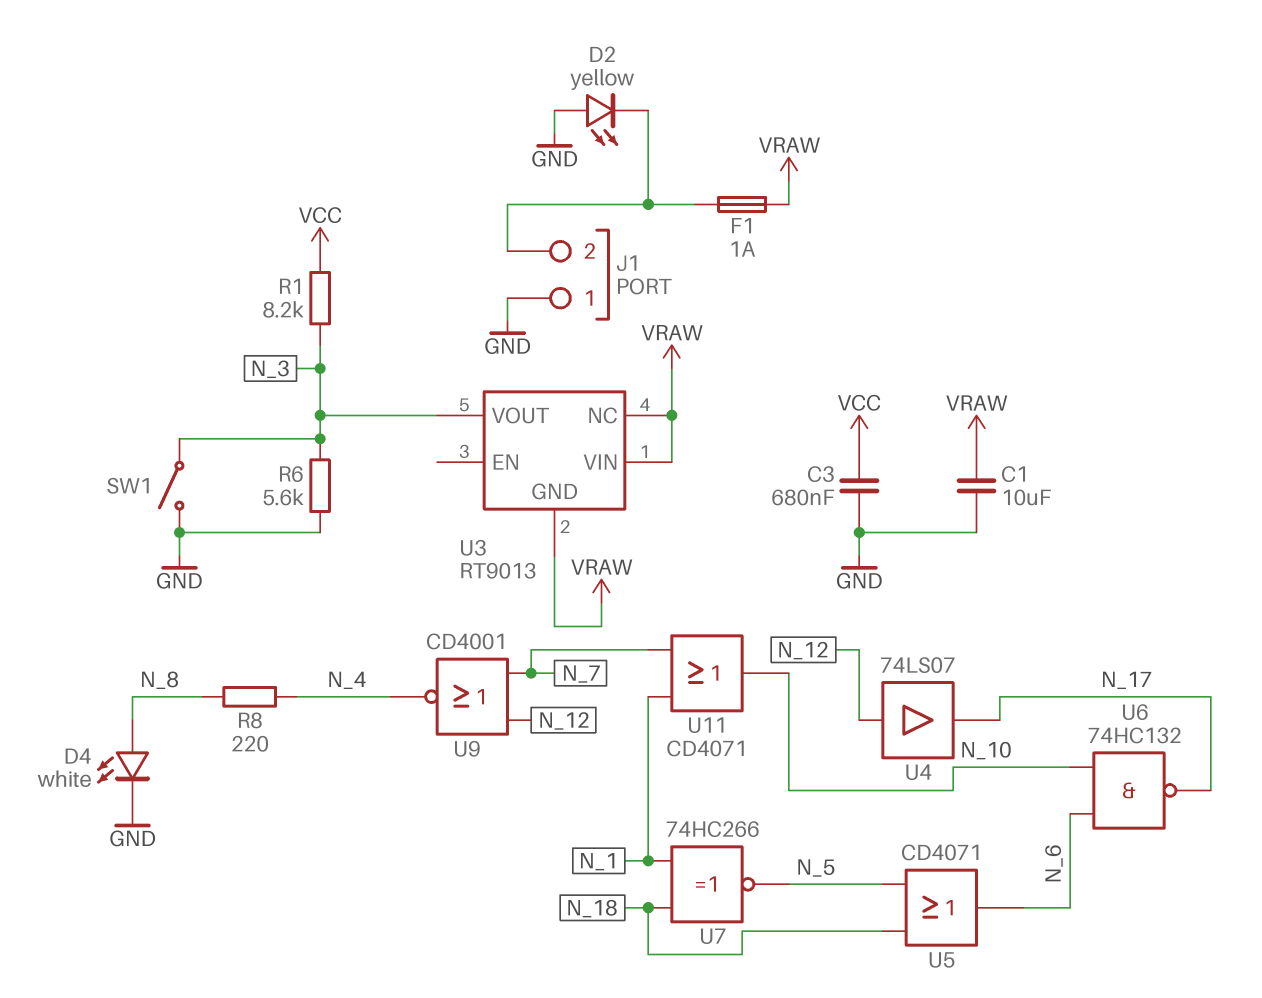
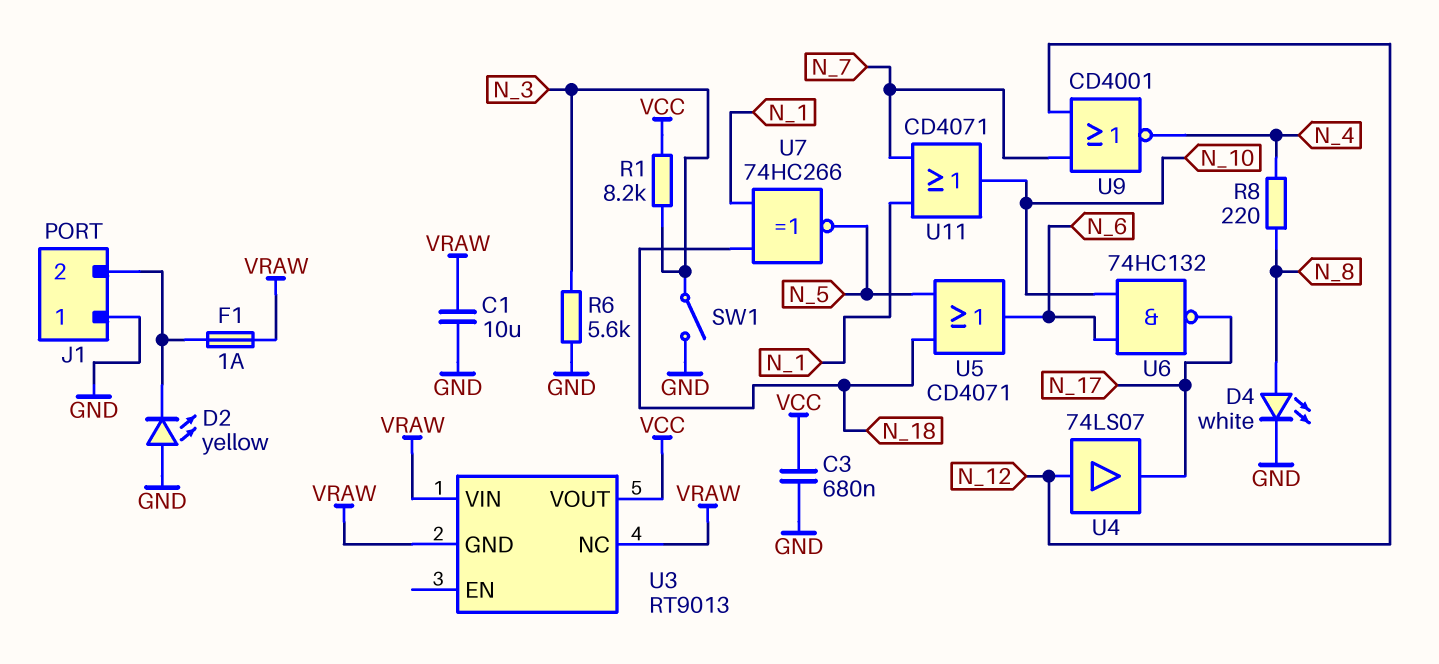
U3 pin VOUT: N_3 -> VCC

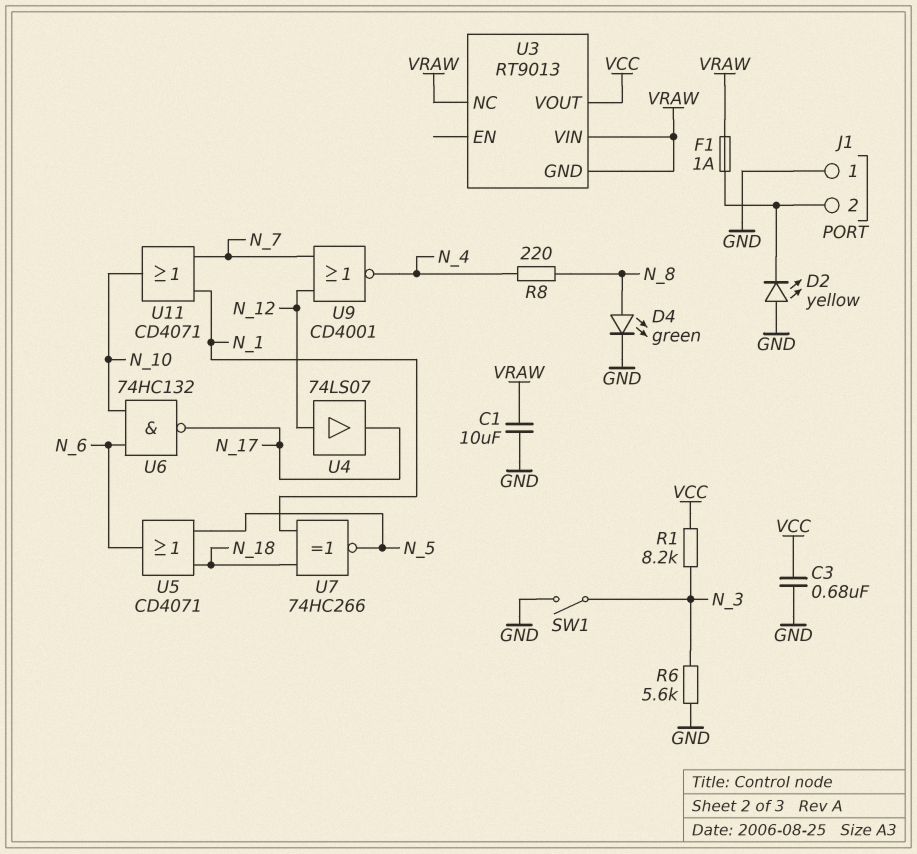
D4: LED white (A N_8, K GND) -> LED green (A N_8, K GND)

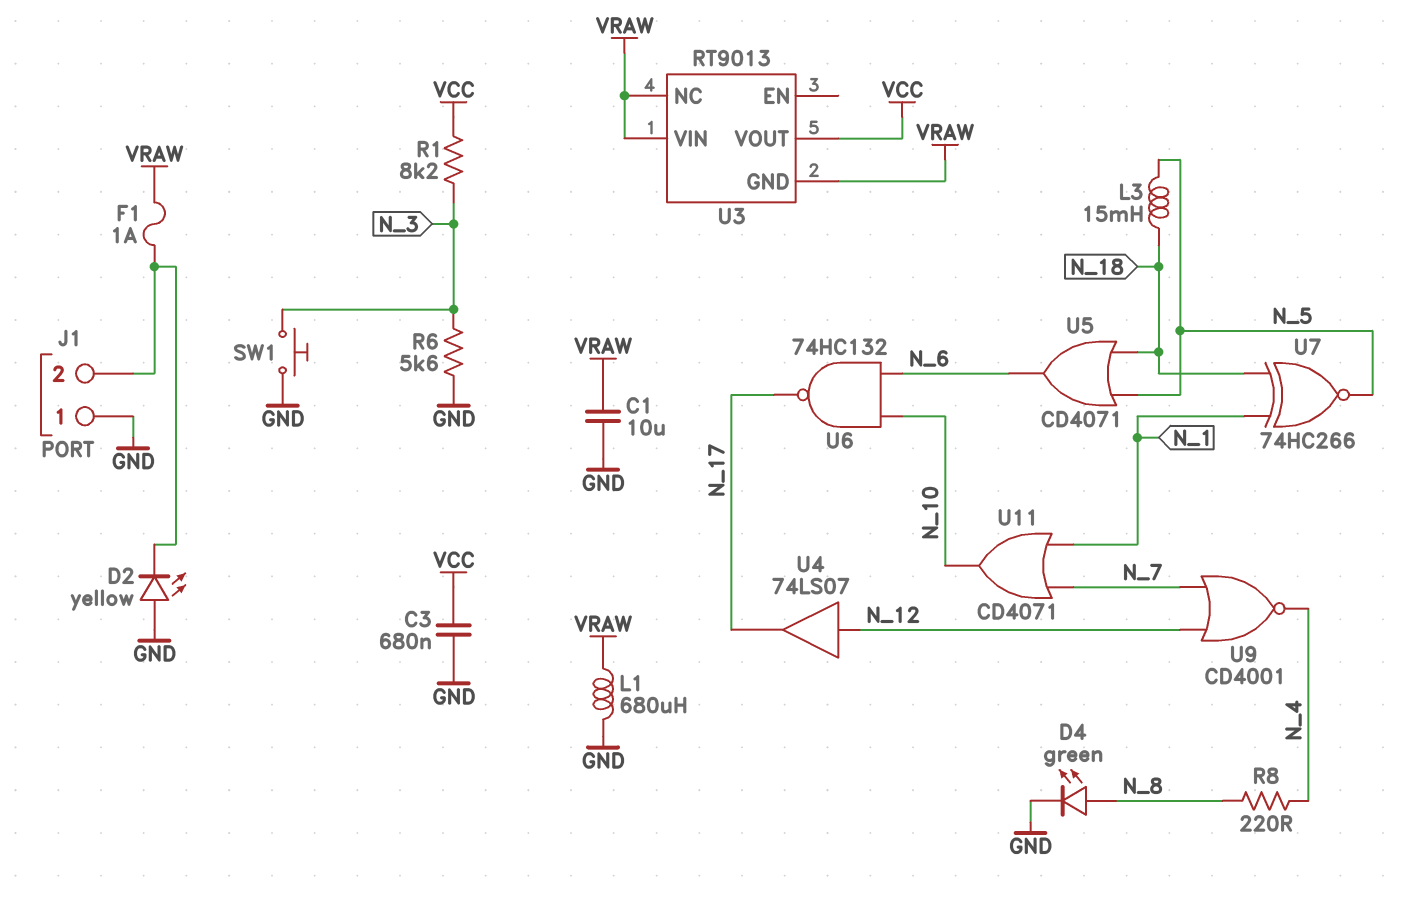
L1: none -> 680uH (GND, VRAW)
L3: none -> 15mH (N_5, N_18)
SW1: switch (GND, N_3) -> button (GND, N_3)

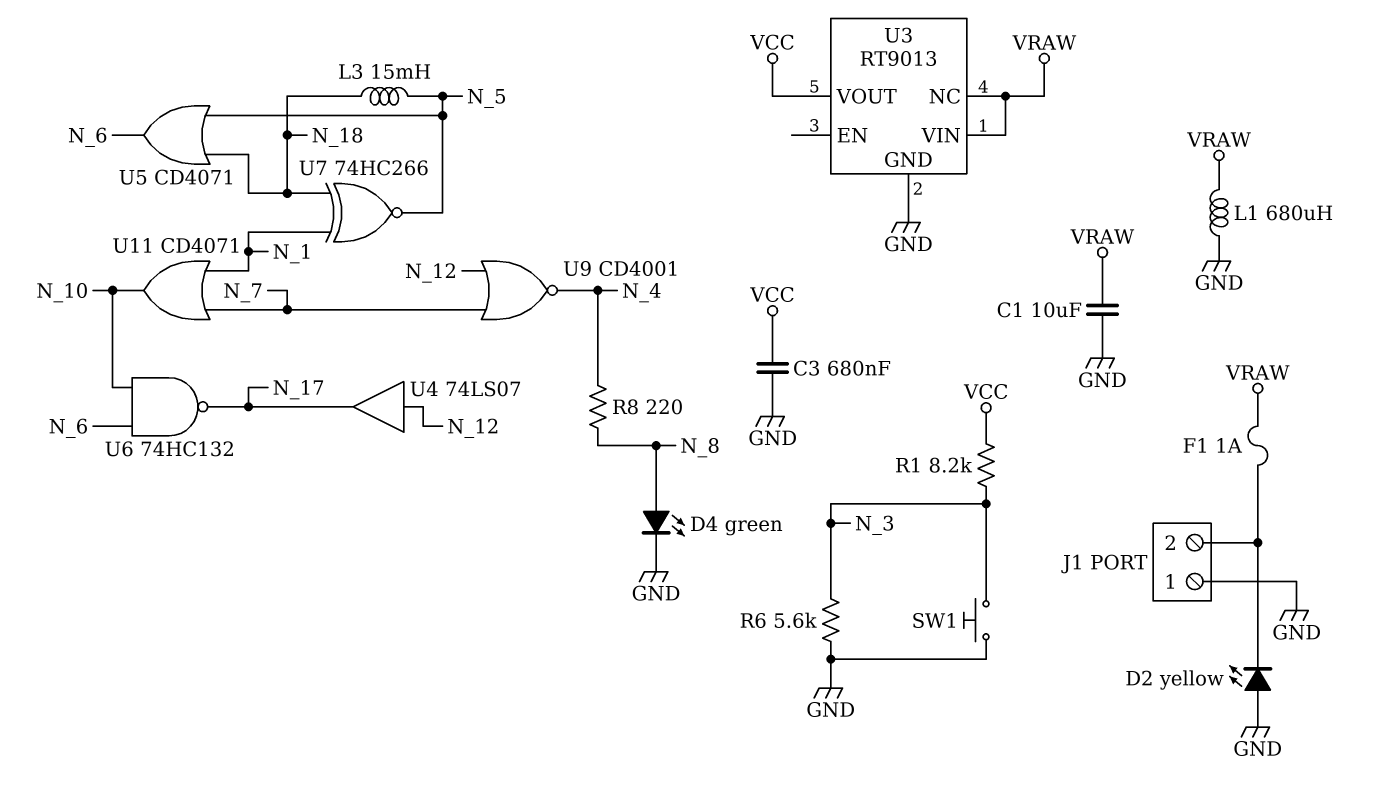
U3 pin GND: VRAW -> GND

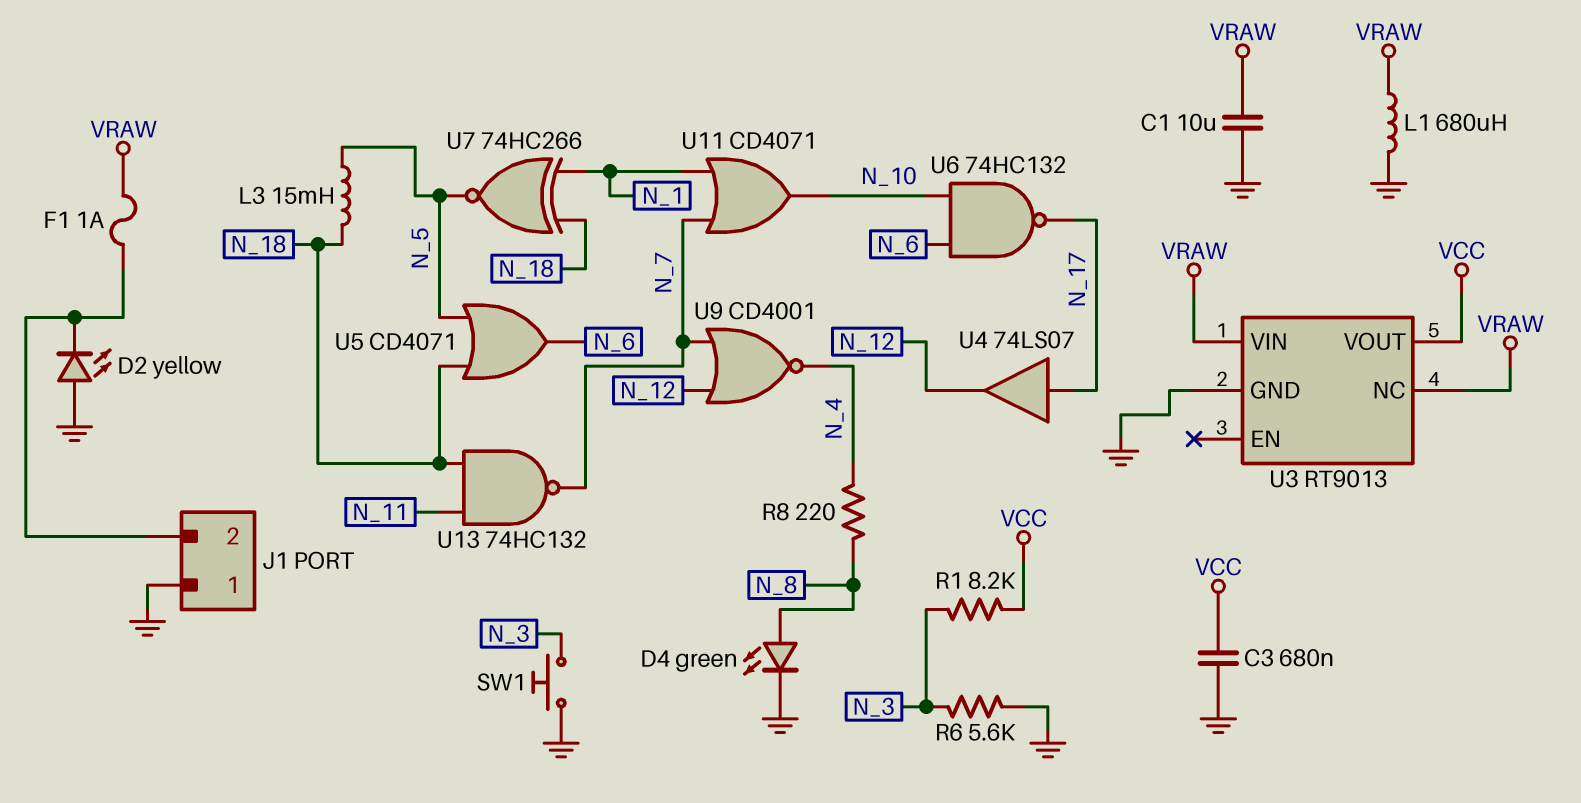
U4: buffer 74LS07 (in N_12, out N_17) -> buffer 74LS07 (in N_17, out N_12)
U13: none -> NAND 74HC132 (in N_11, in N_18, out N_7)

